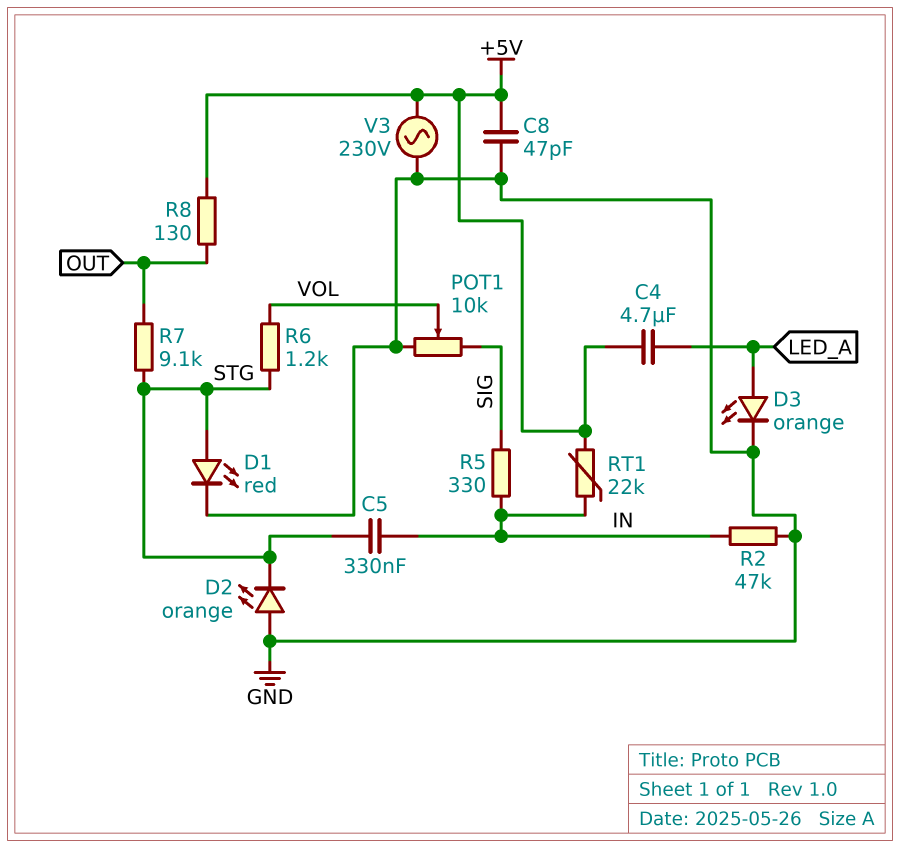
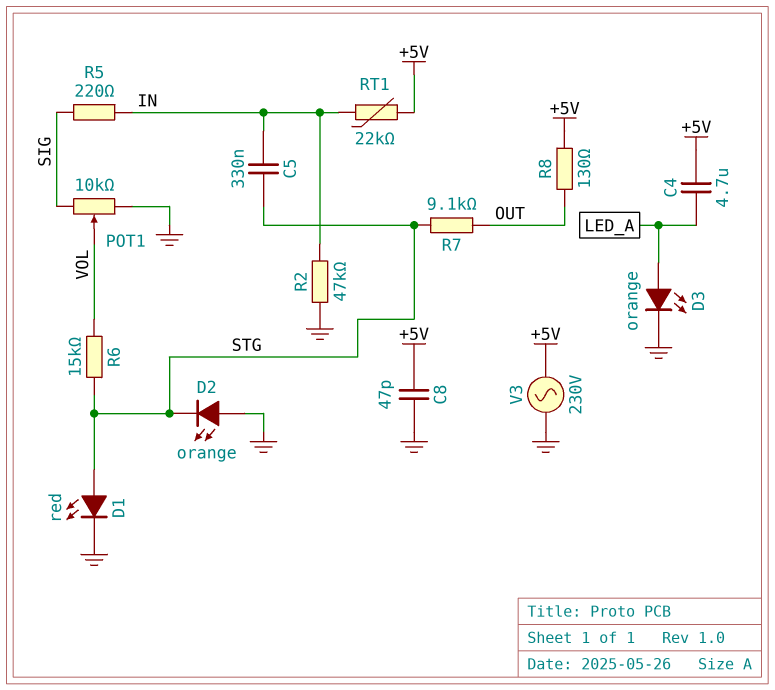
R5: 330 (IN, SIG) -> 220 (IN, SIG)
R6: 1.2k (STG, VOL) -> 15k (STG, VOL)

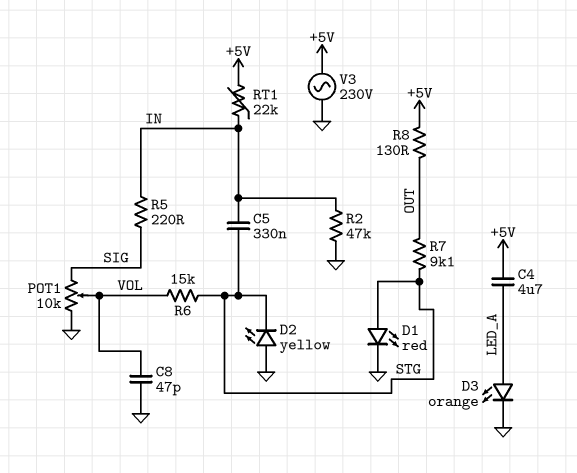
C8: 47pF (+5V, GND) -> 47pF (GND, VOL)
D2: LED orange (A GND, K STG) -> LED yellow (A GND, K STG)

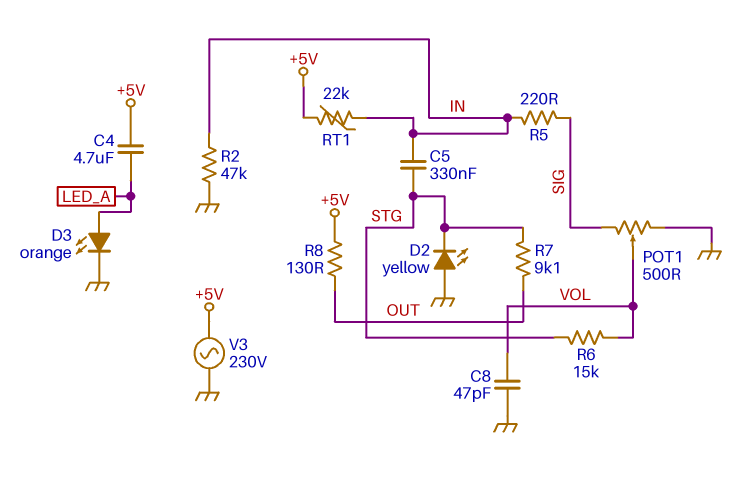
D1: LED red (A STG, K GND) -> none
POT1: 10k (GND, SIG, wiper VOL) -> 500 (GND, SIG, wiper VOL)

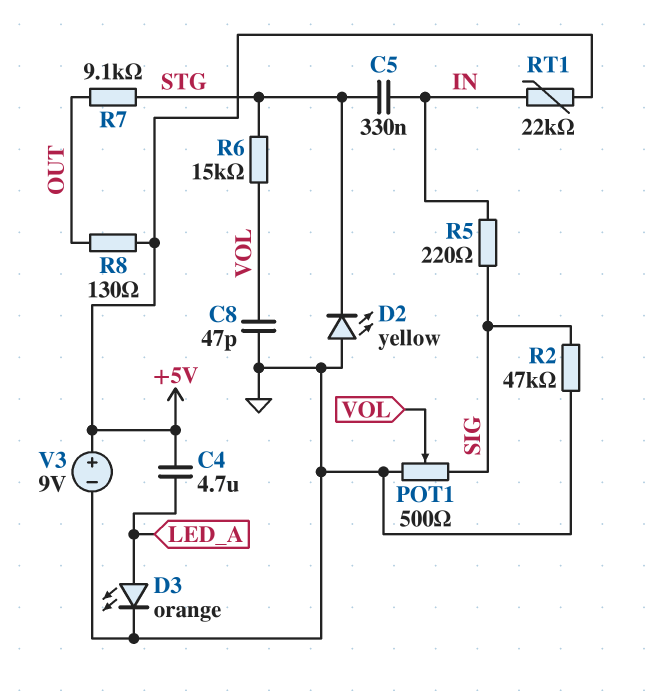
R2: 47k (GND, IN) -> 47k (GND, SIG)
V3: AC 230V (+5V, GND) -> 9V (plus +5V, minus GND)

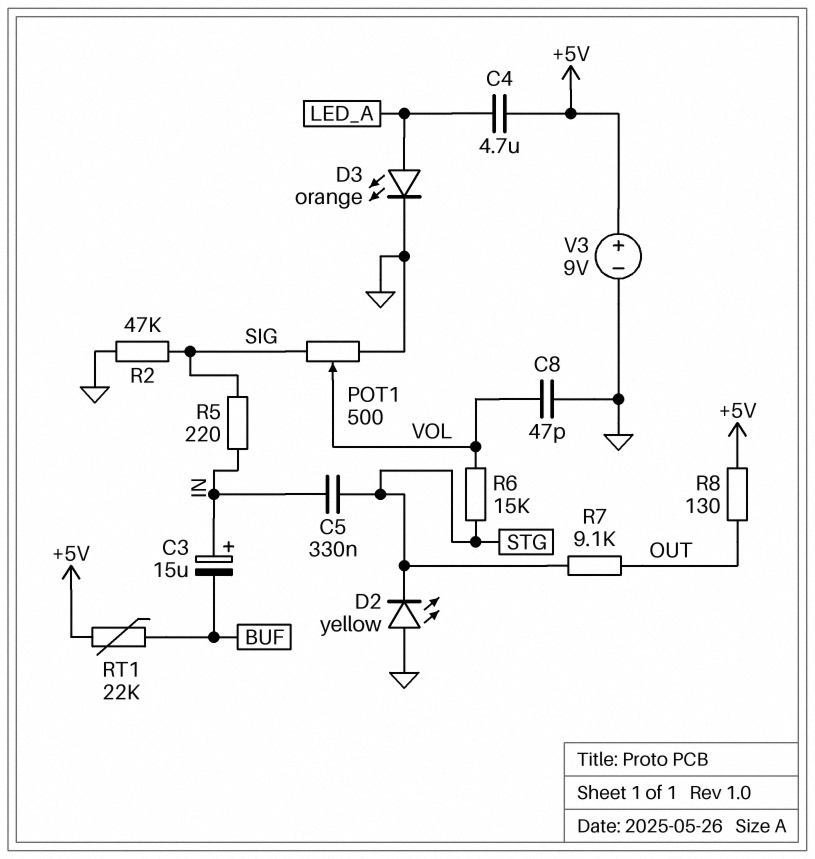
C3: none -> 15uF (plus IN, minus BUF)
RT1: 22k (+5V, IN) -> 22k (+5V, BUF)

